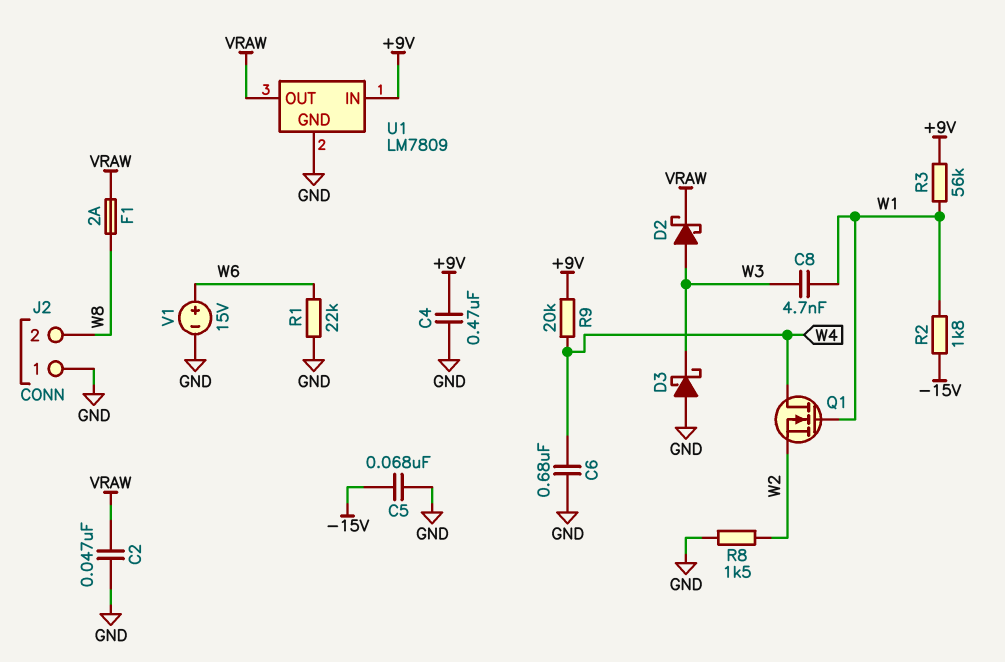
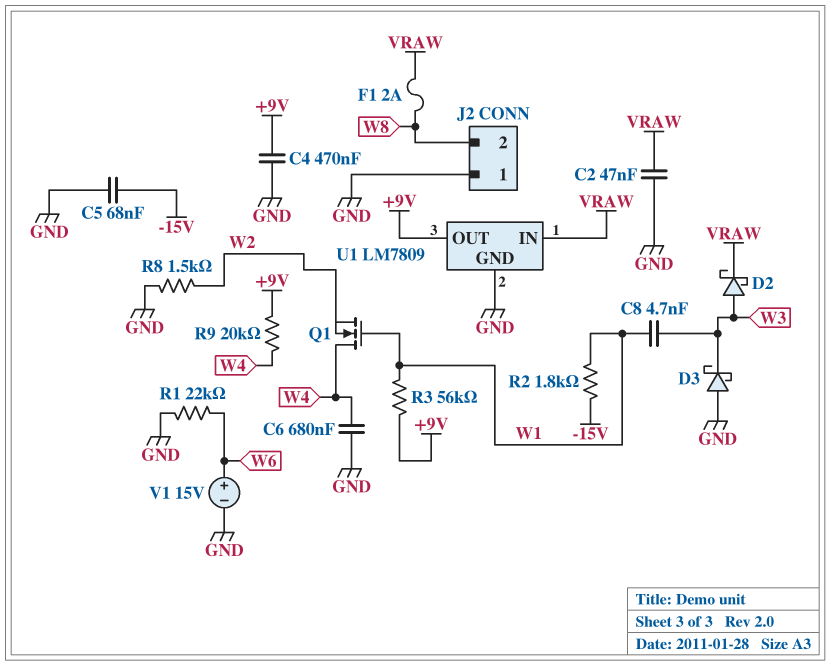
U1 pin IN: +9V -> VRAW
U1 pin OUT: VRAW -> +9V

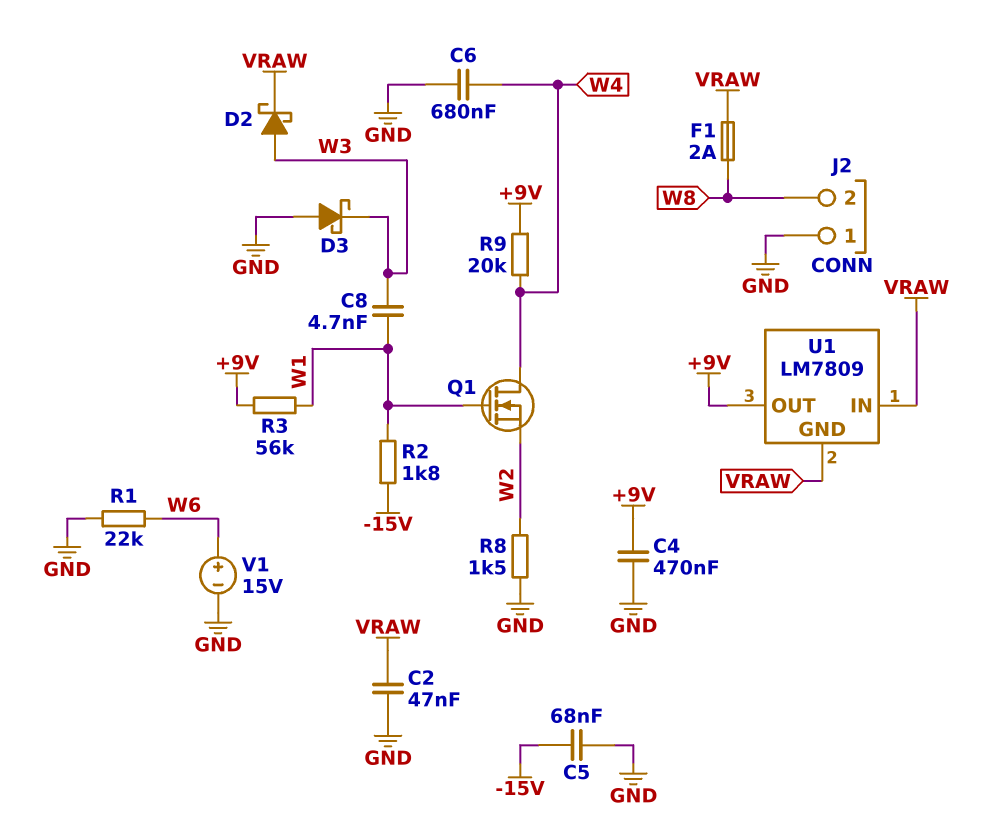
U1 pin GND: GND -> VRAW

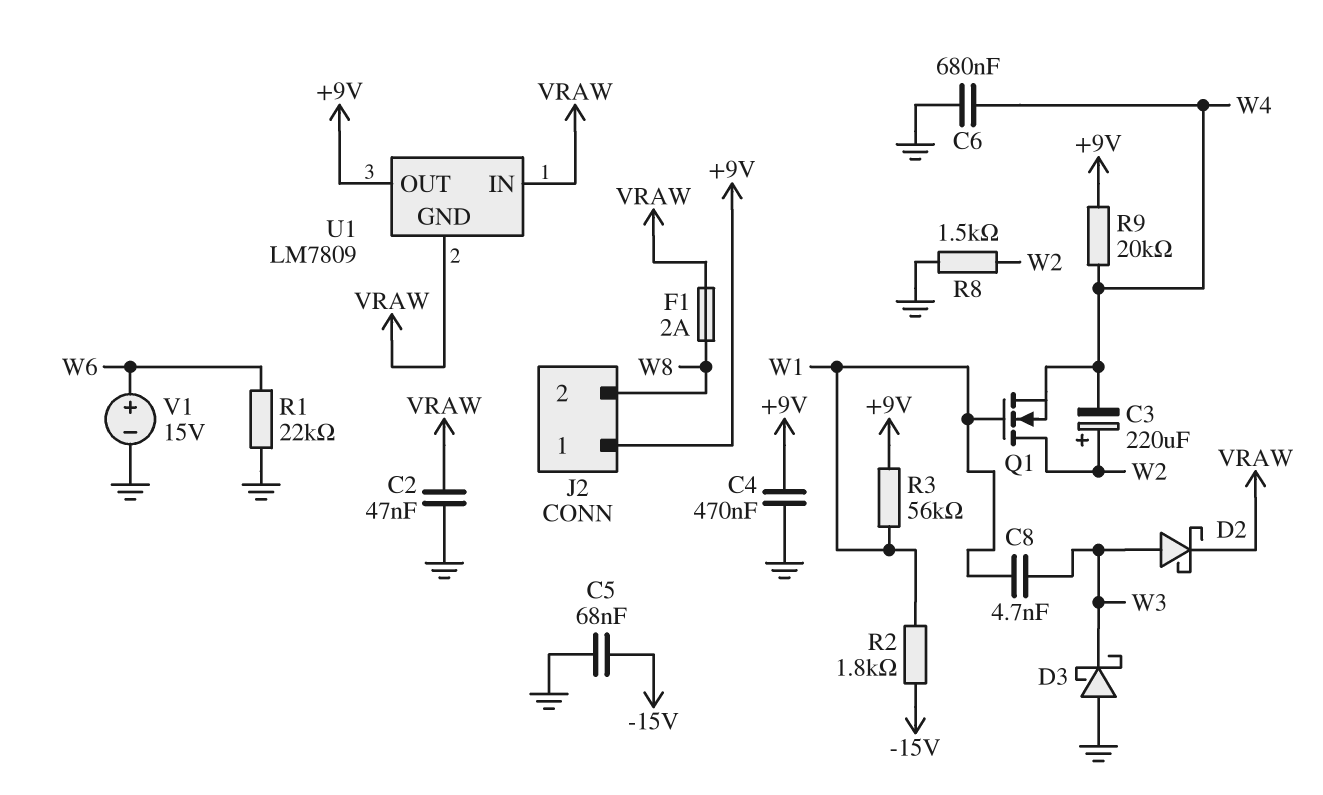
C3: none -> 220uF (plus W2, minus W4)
J2 pin 1: GND -> +9V
Q1: NMOS (G W1, D W4, S W2) -> NMOS (G W1, D W2, S W4)

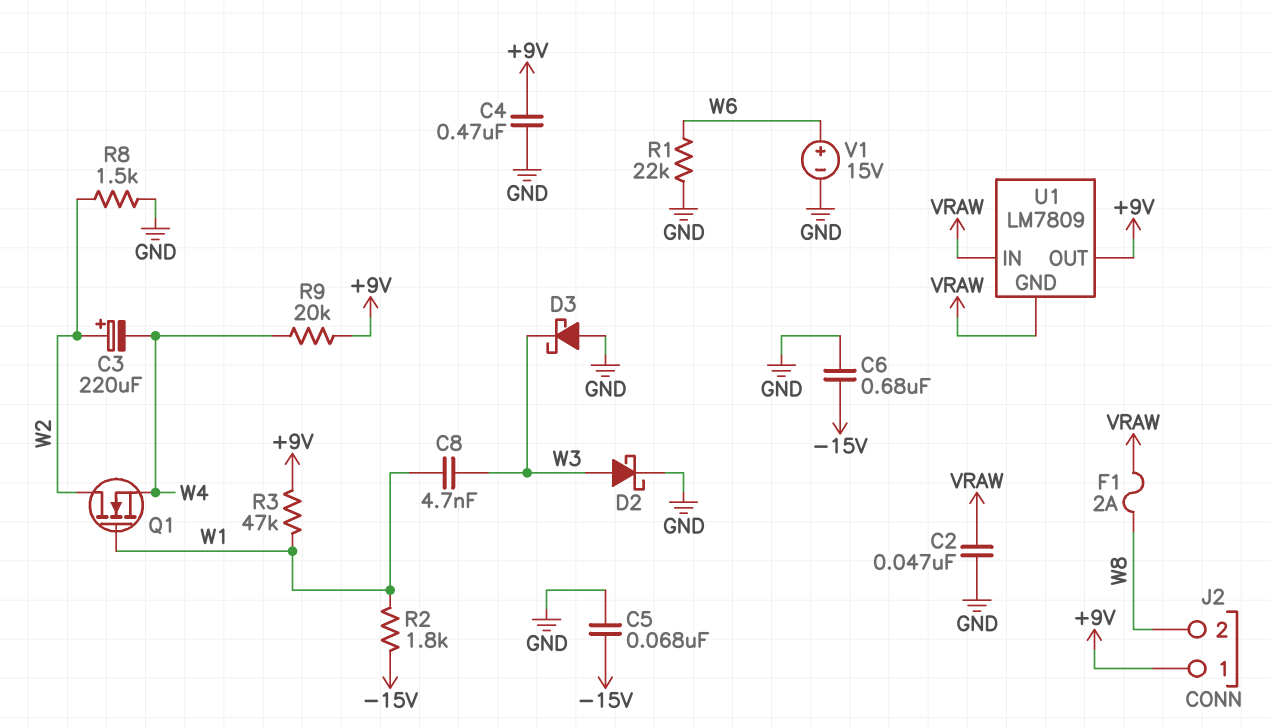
C6: 680nF (GND, W4) -> 680nF (-15V, GND)
D2: schottky (A W3, K VRAW) -> schottky (A W3, K GND)
R3: 56k (+9V, W1) -> 47k (+9V, W1)

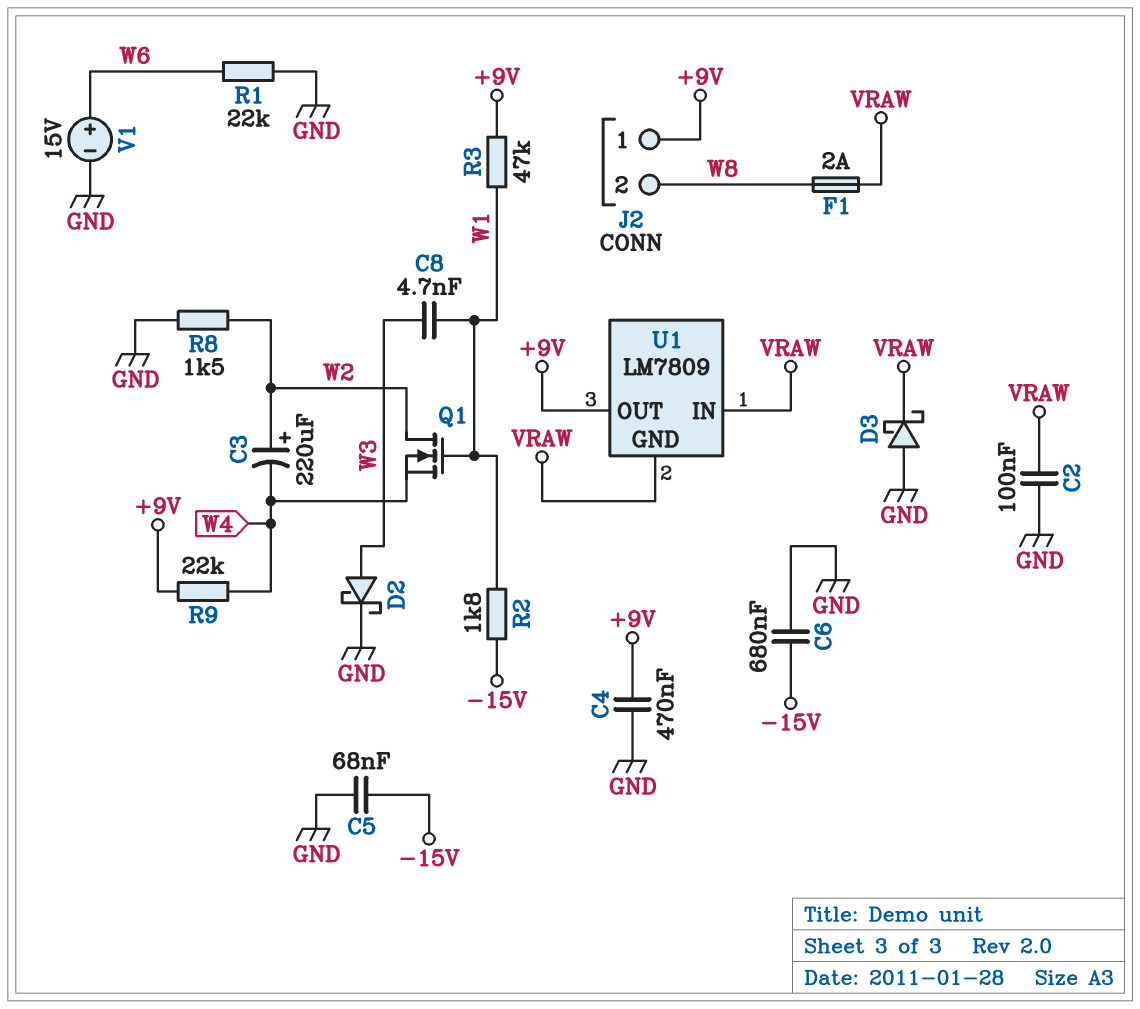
C2: 47nF (GND, VRAW) -> 100nF (GND, VRAW)
D3: schottky (A GND, K W3) -> schottky (A GND, K VRAW)
R9: 20k (+9V, W4) -> 22k (+9V, W4)

